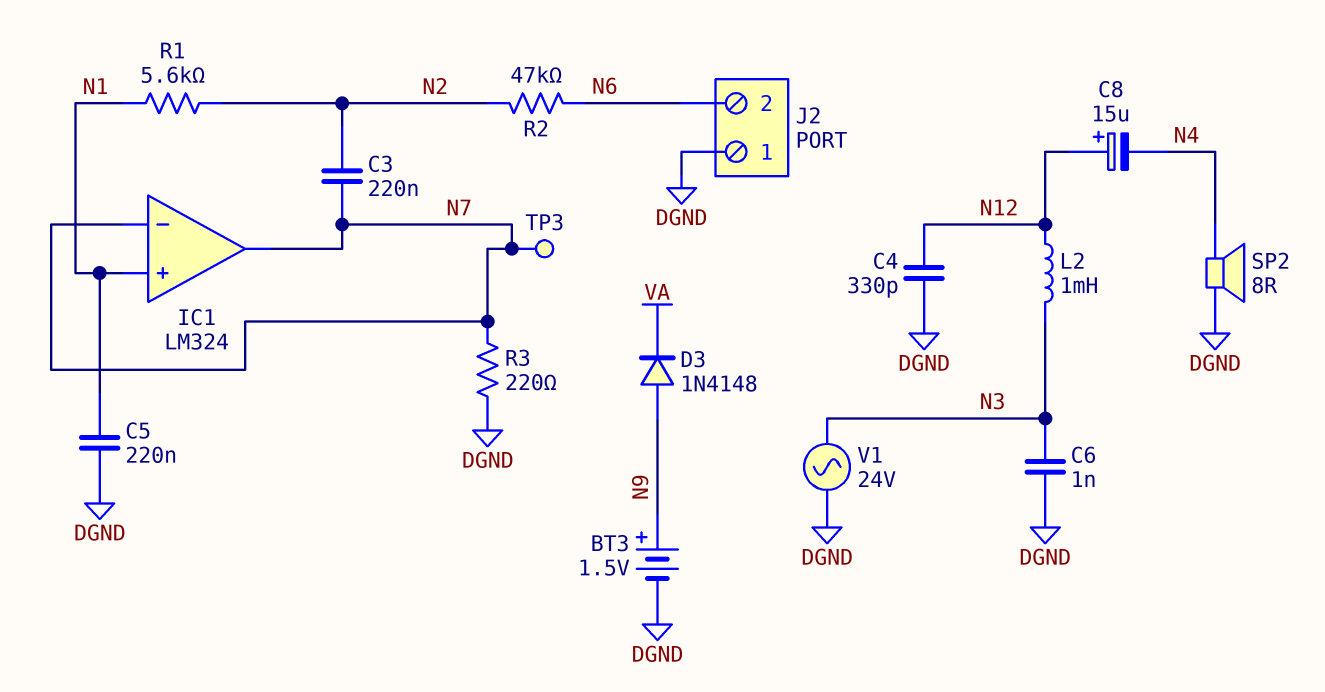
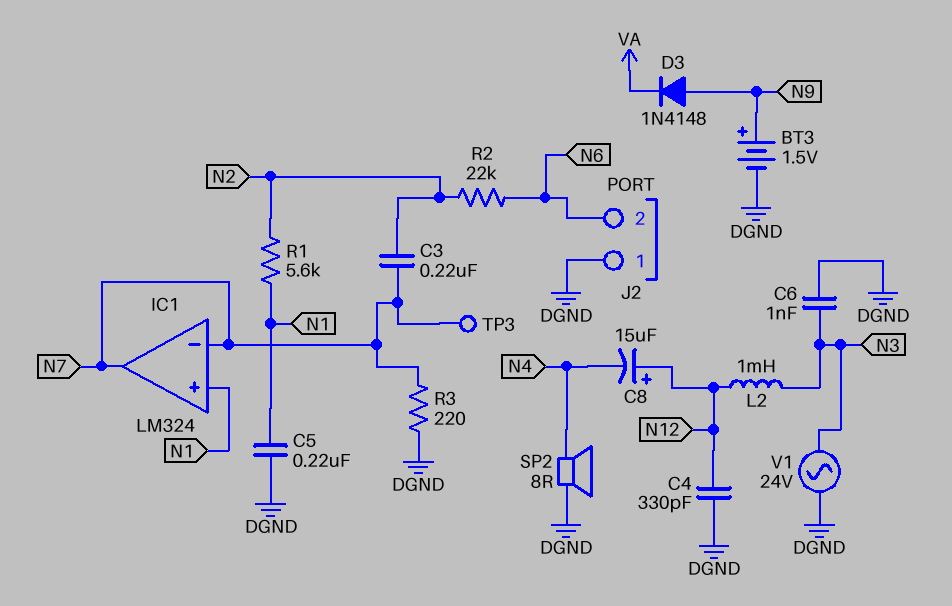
R2: 47k (N2, N6) -> 22k (N2, N6)

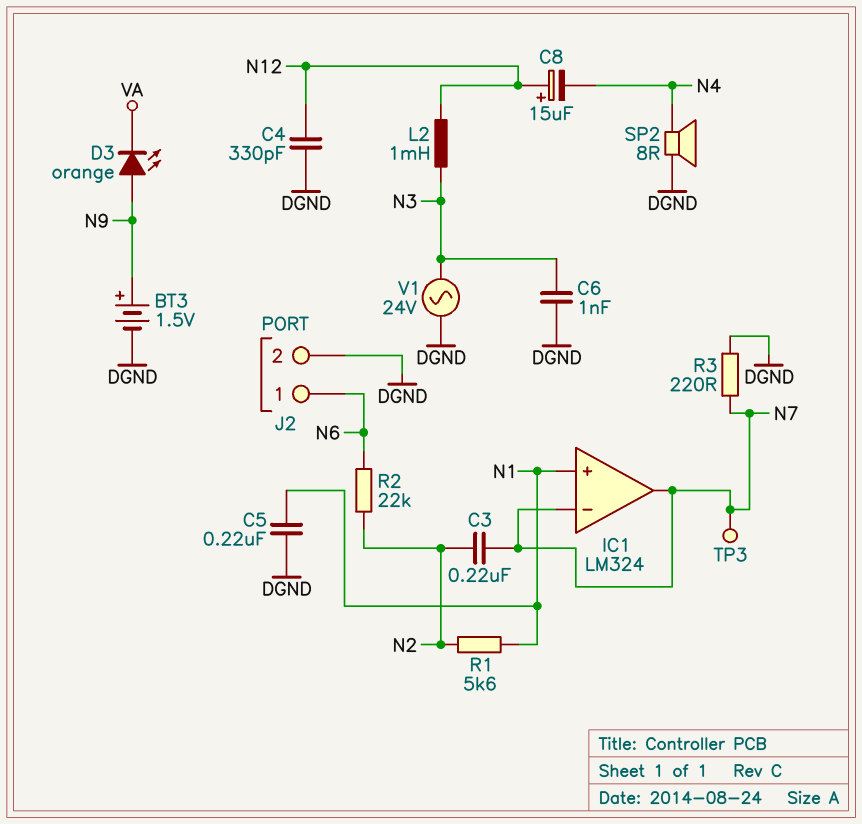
D3: diode 1N4148 (A N9, K VA) -> LED orange (A N9, K VA)
J2 pin 1: DGND -> N6
J2 pin 2: N6 -> DGND

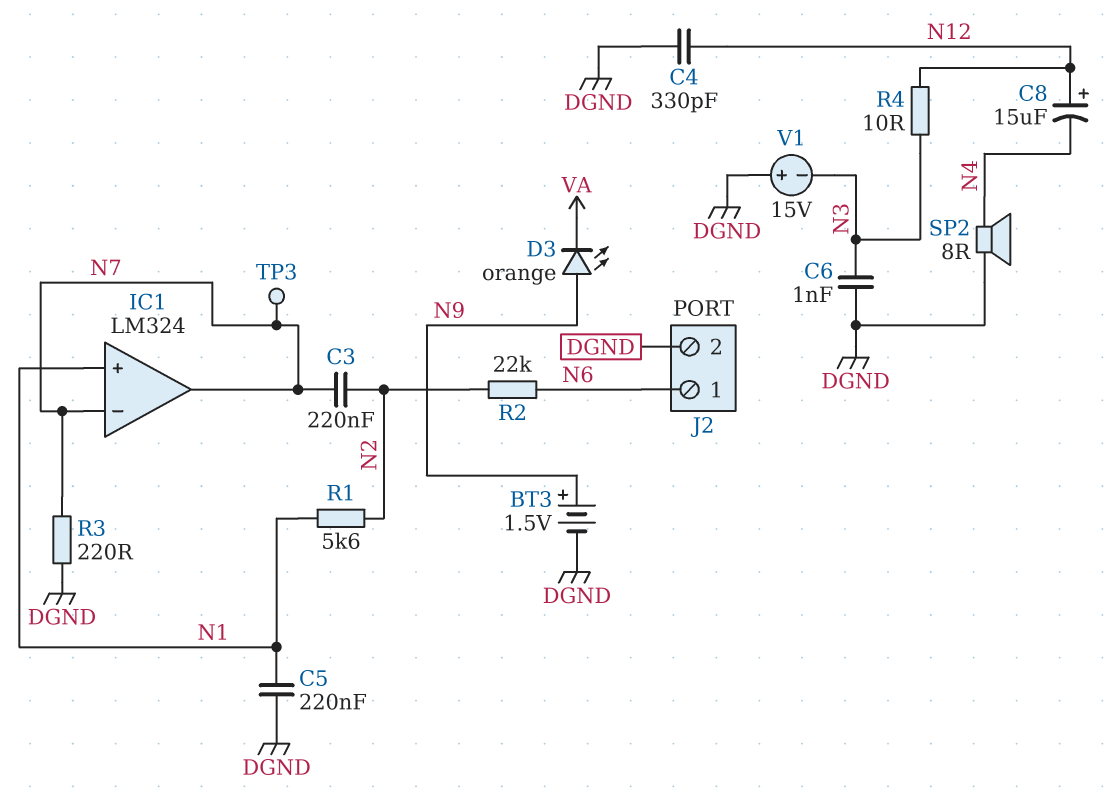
L2: 1mH (N3, N12) -> none
R4: none -> 10 (N3, N12)
V1: AC 24V (DGND, N3) -> 15V (plus DGND, minus N3)

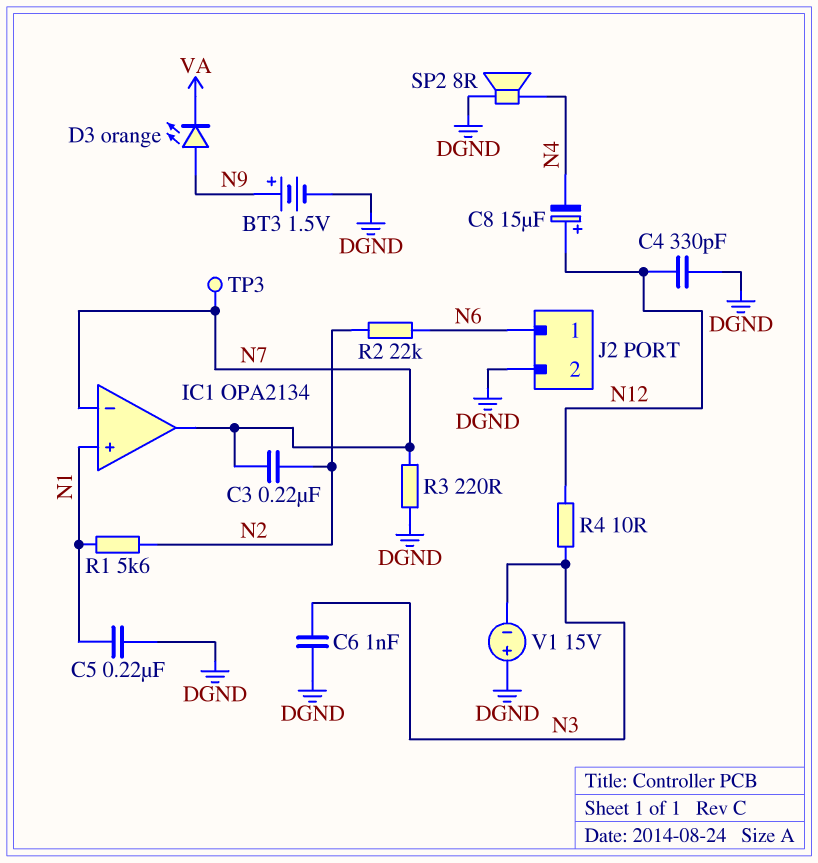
IC1: LM324 -> OPA2134

